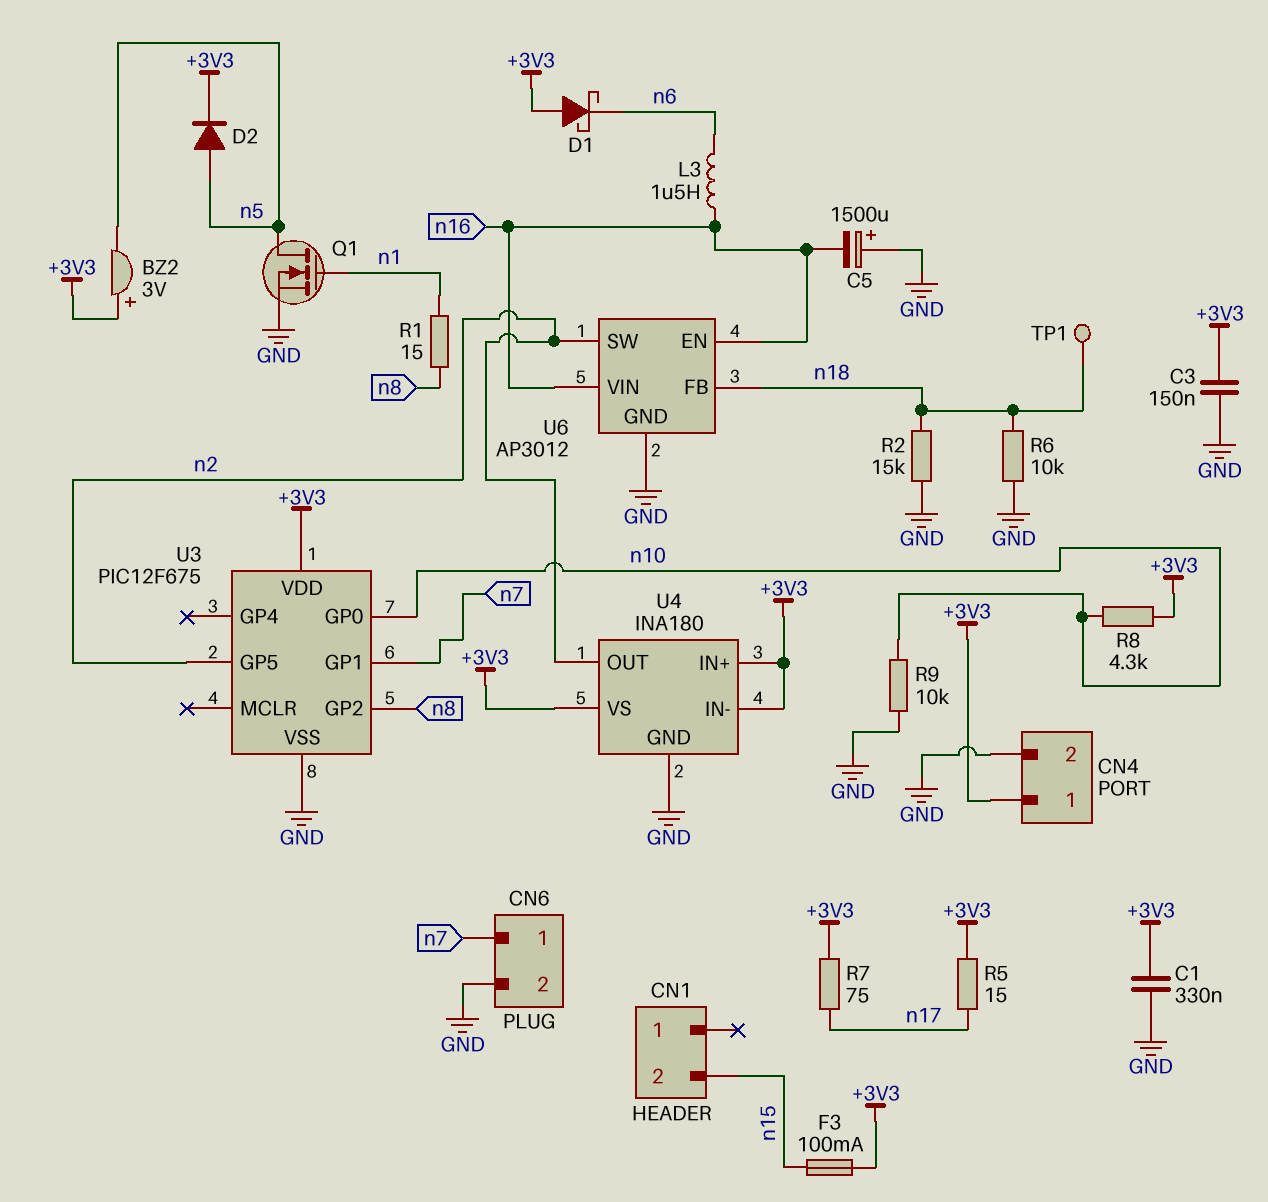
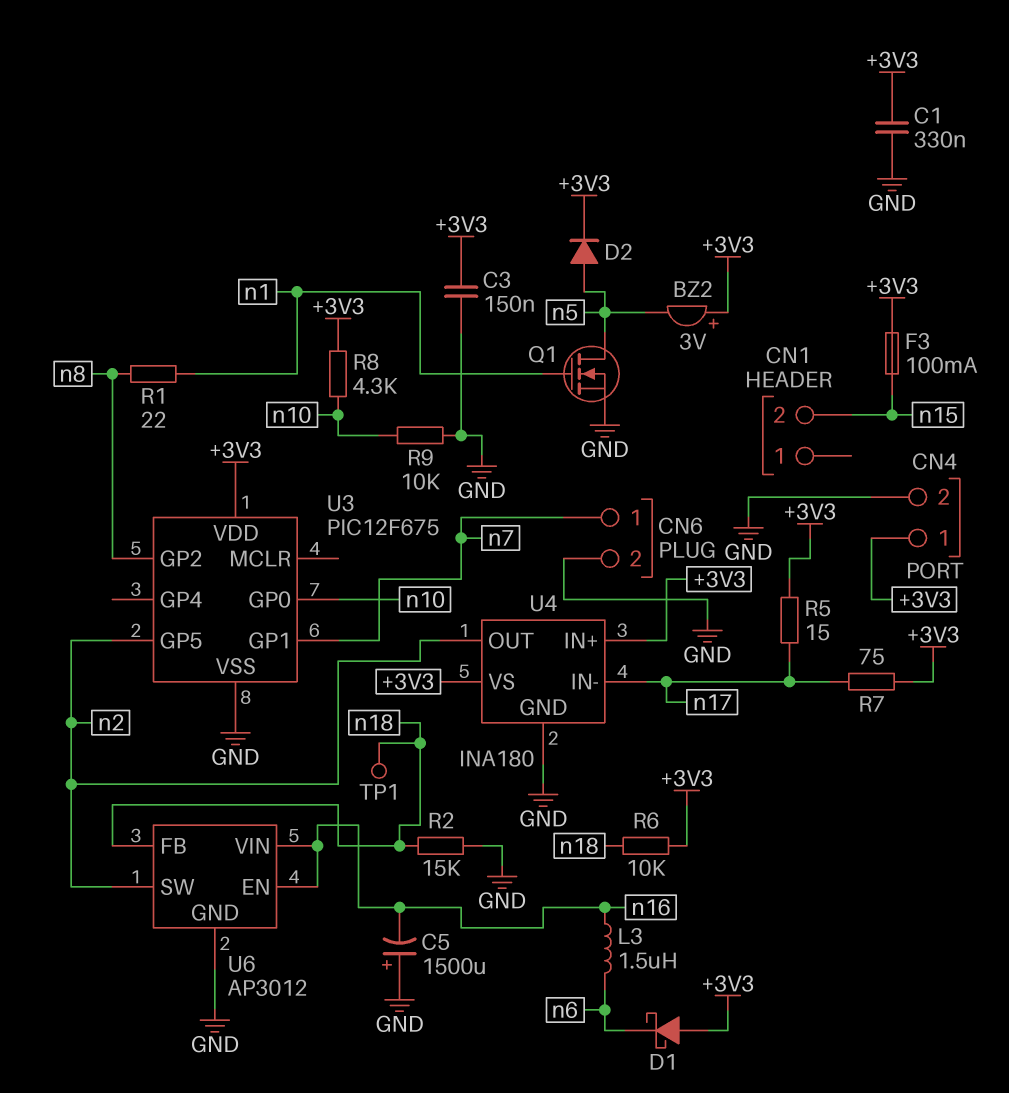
R1: 15 (n1, n8) -> 22 (n1, n8)
R6: 10k (GND, n18) -> 10k (+3V3, n18)
U4 pin IN-: +3V3 -> n17

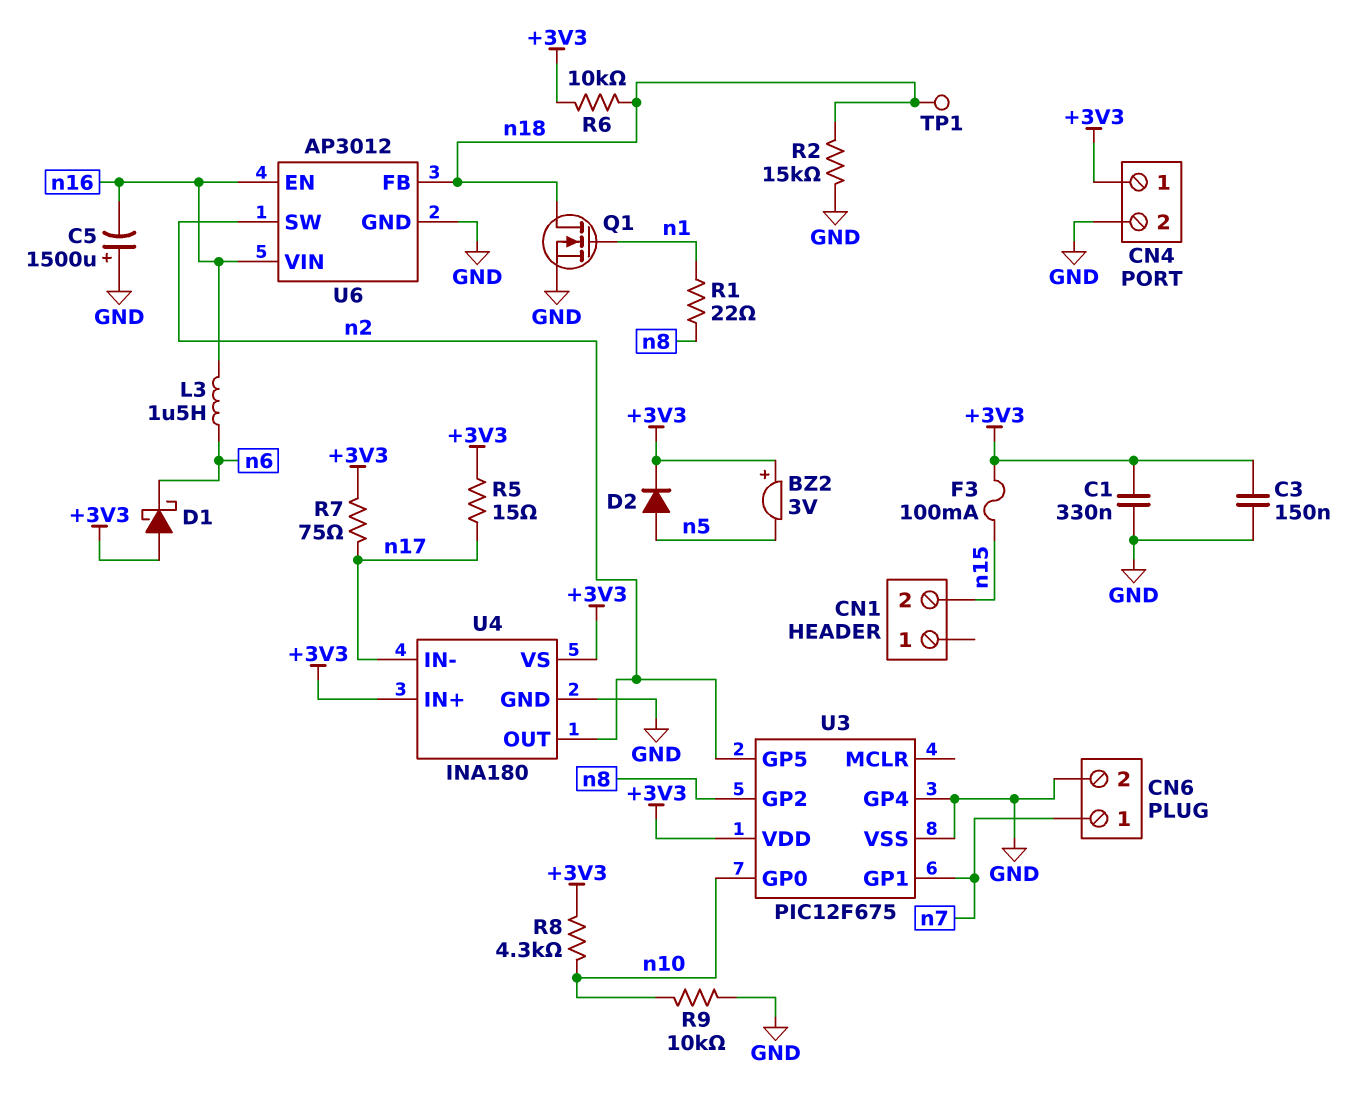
Q1: NMOS (G n1, D n5, S GND) -> NMOS (G n1, D n18, S GND)
U3 pin GP4: none -> GND

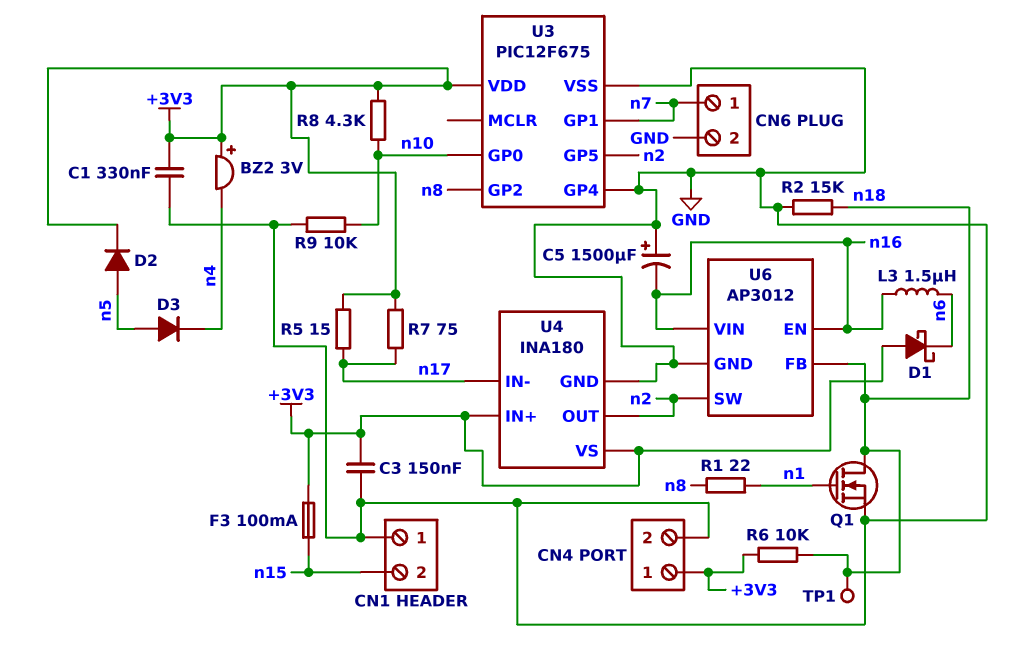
BZ2: buzzer 3V (plus +3V3, minus n5) -> buzzer 3V (plus +3V3, minus n4)
CN1 pin 1: none -> GND
D3: none -> diode (A n5, K n4)

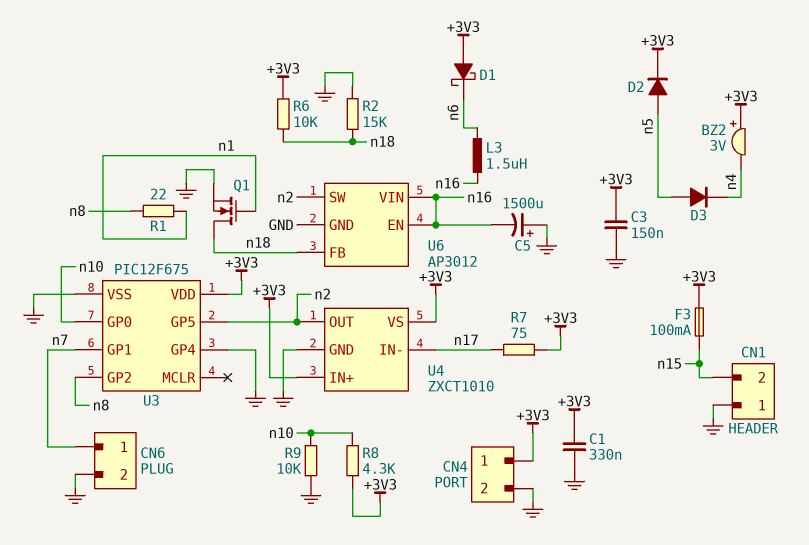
R5: 15 (+3V3, n17) -> none
TP1: test point (n18) -> none
U4: INA180 -> ZXCT1010

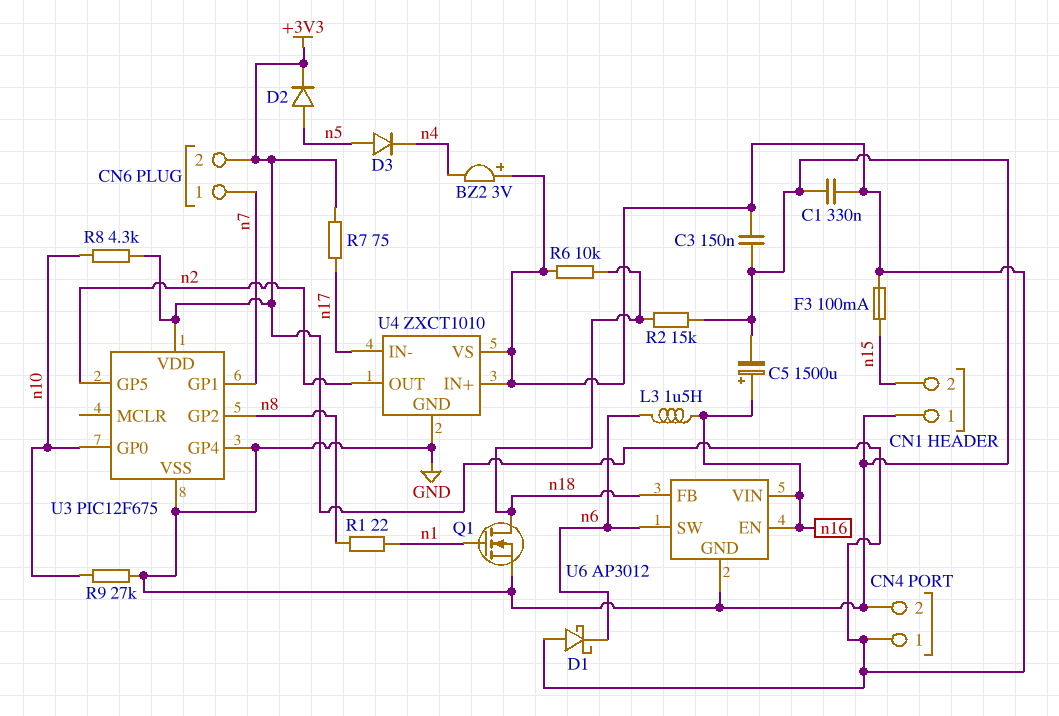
C5: 1500uF (plus GND, minus n16) -> 1500uF (plus n16, minus GND)
CN6 pin 2: GND -> +3V3
R9: 10k (GND, n10) -> 27k (GND, n10)
U6 pin SW: n2 -> n6

